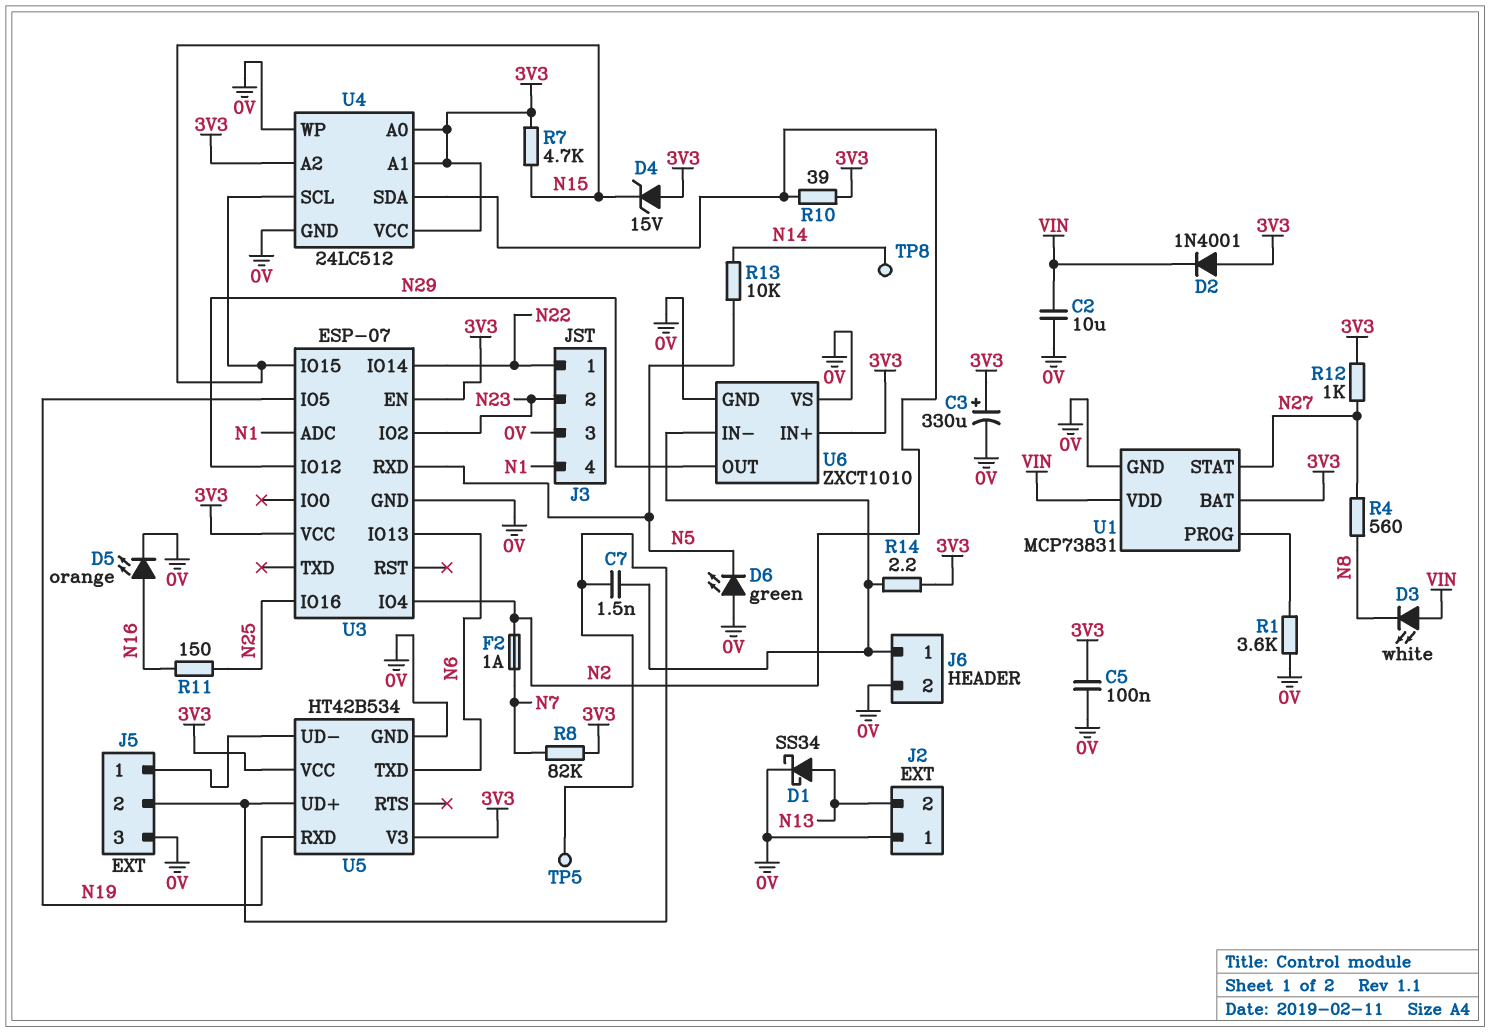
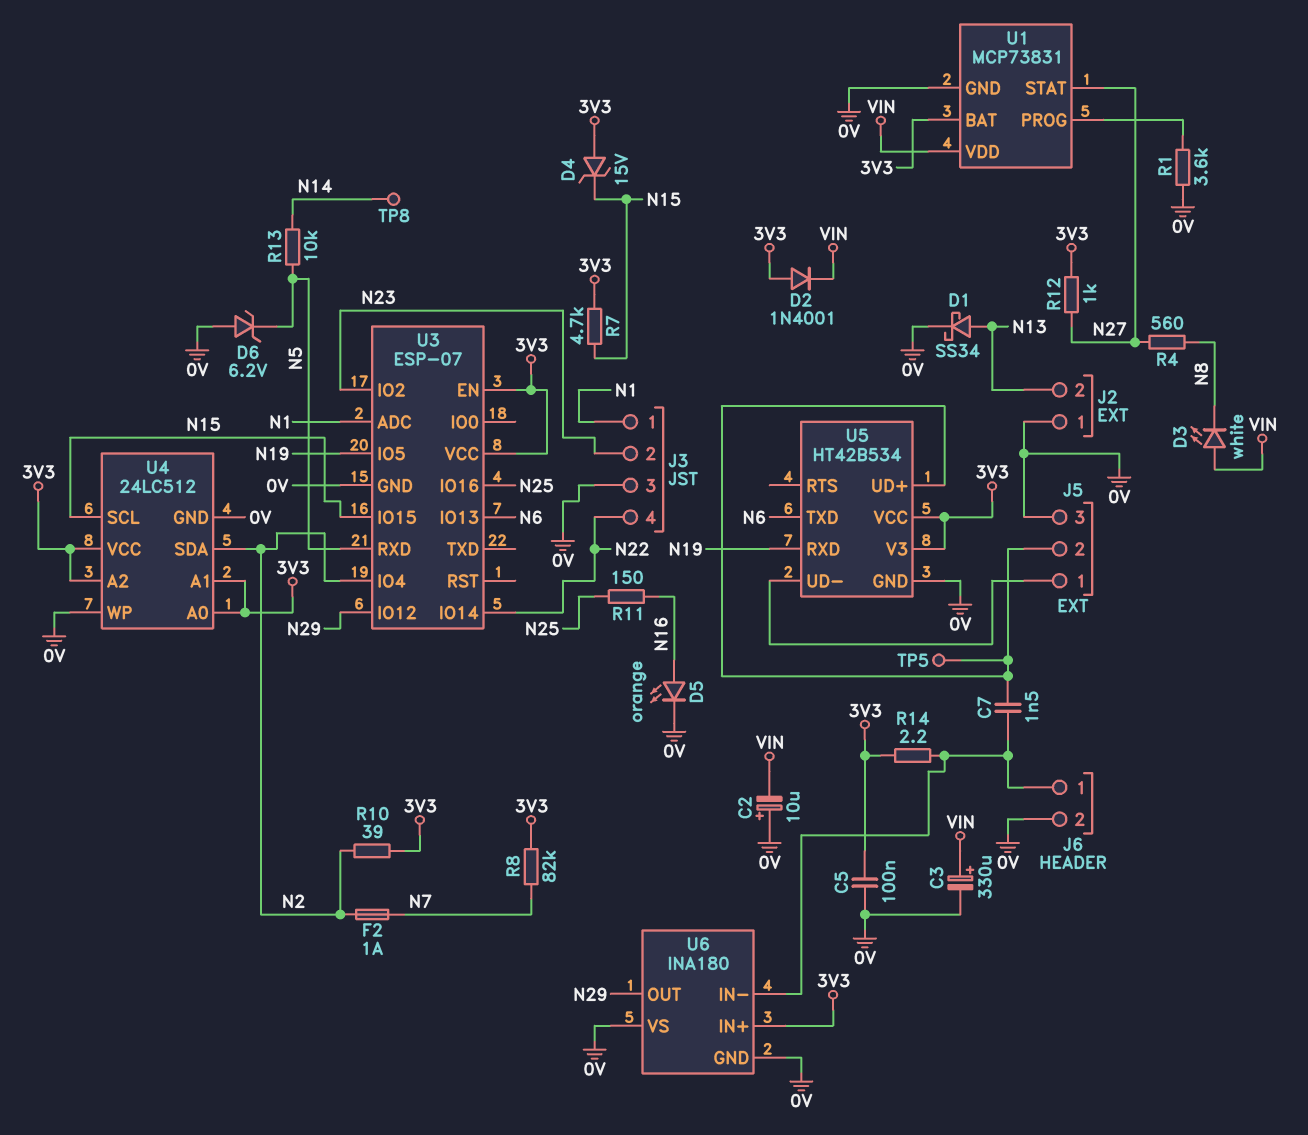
C2: 10uF (0V, VIN) -> 10uF (plus 0V, minus VIN)
C3: 330uF (plus 3V3, minus 0V) -> 330uF (plus VIN, minus 0V)
D6: LED green (A 0V, K N5) -> zener 6.2V (A 0V, K N5)
J3 pin 1: N22 -> N1
J3 pin 4: N1 -> N22
U6: ZXCT1010 -> INA180

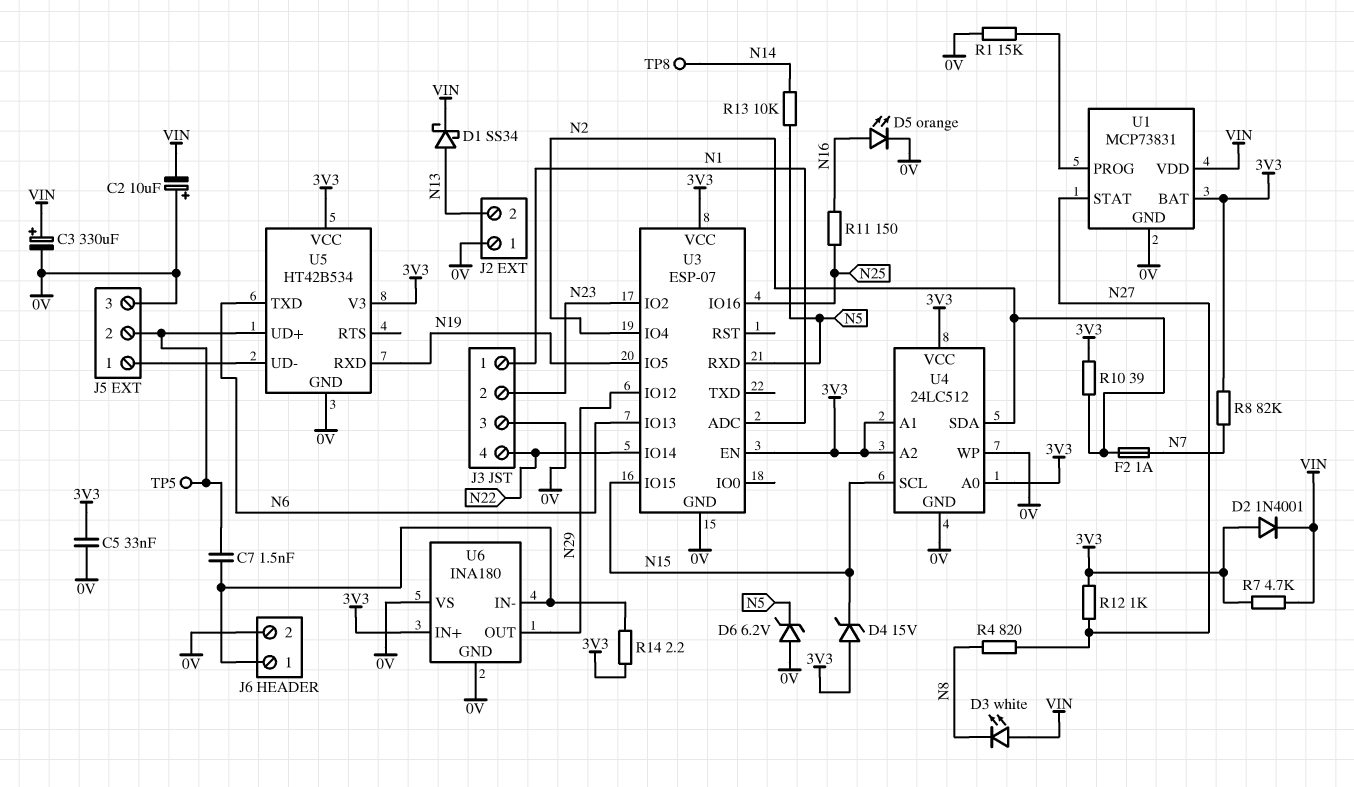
C5: 100nF (0V, 3V3) -> 33nF (0V, 3V3)
D1: schottky SS34 (A N13, K 0V) -> schottky SS34 (A N13, K VIN)
R1: 3.6k (0V, U1/PROG) -> 15k (0V, U1/PROG)
R4: 560 (N8, N27) -> 820 (N8, N27)
R7: 4.7k (3V3, N15) -> 4.7k (3V3, VIN)

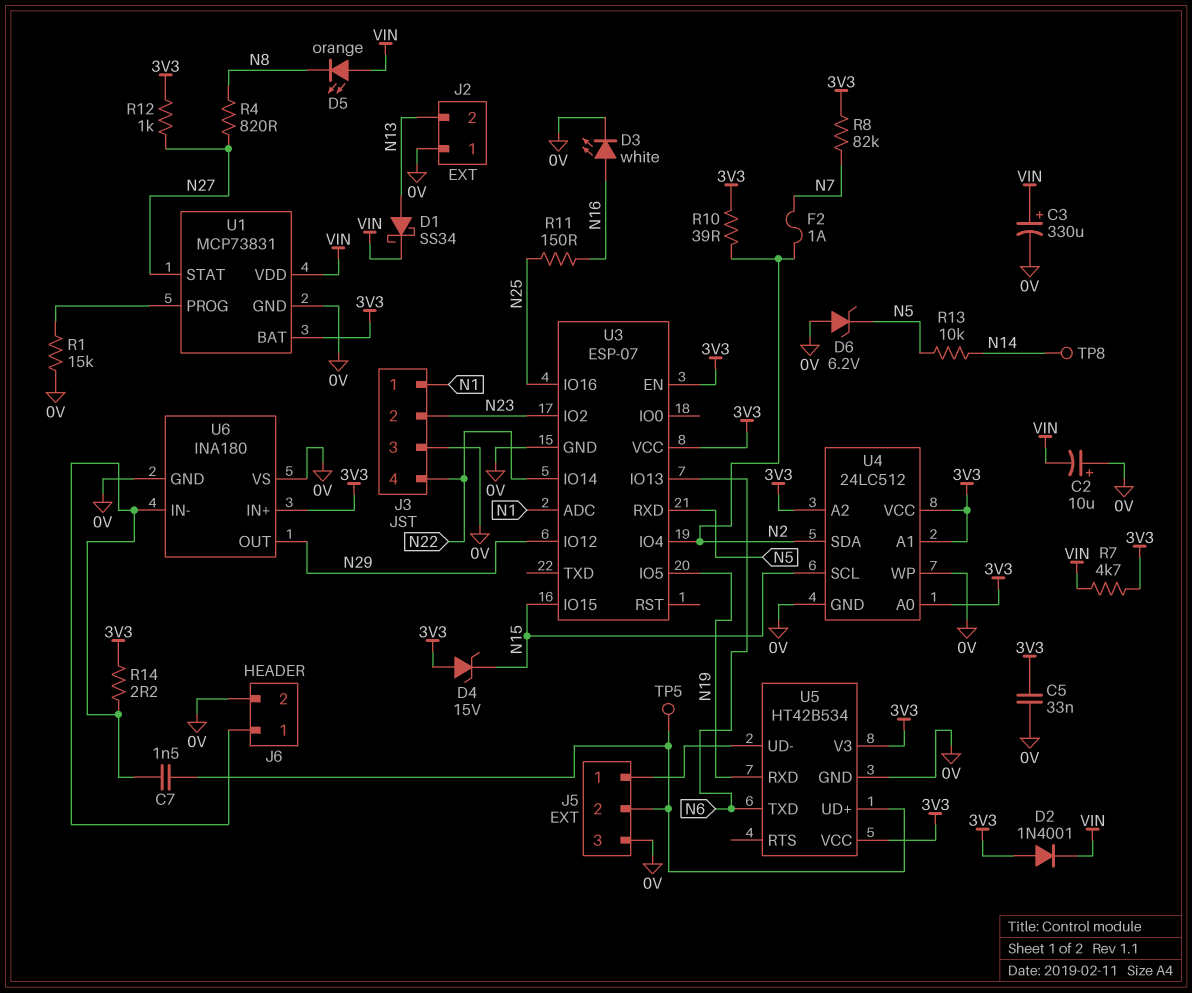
D3: LED white (A VIN, K N8) -> LED white (A N16, K 0V)
D5: LED orange (A N16, K 0V) -> LED orange (A VIN, K N8)

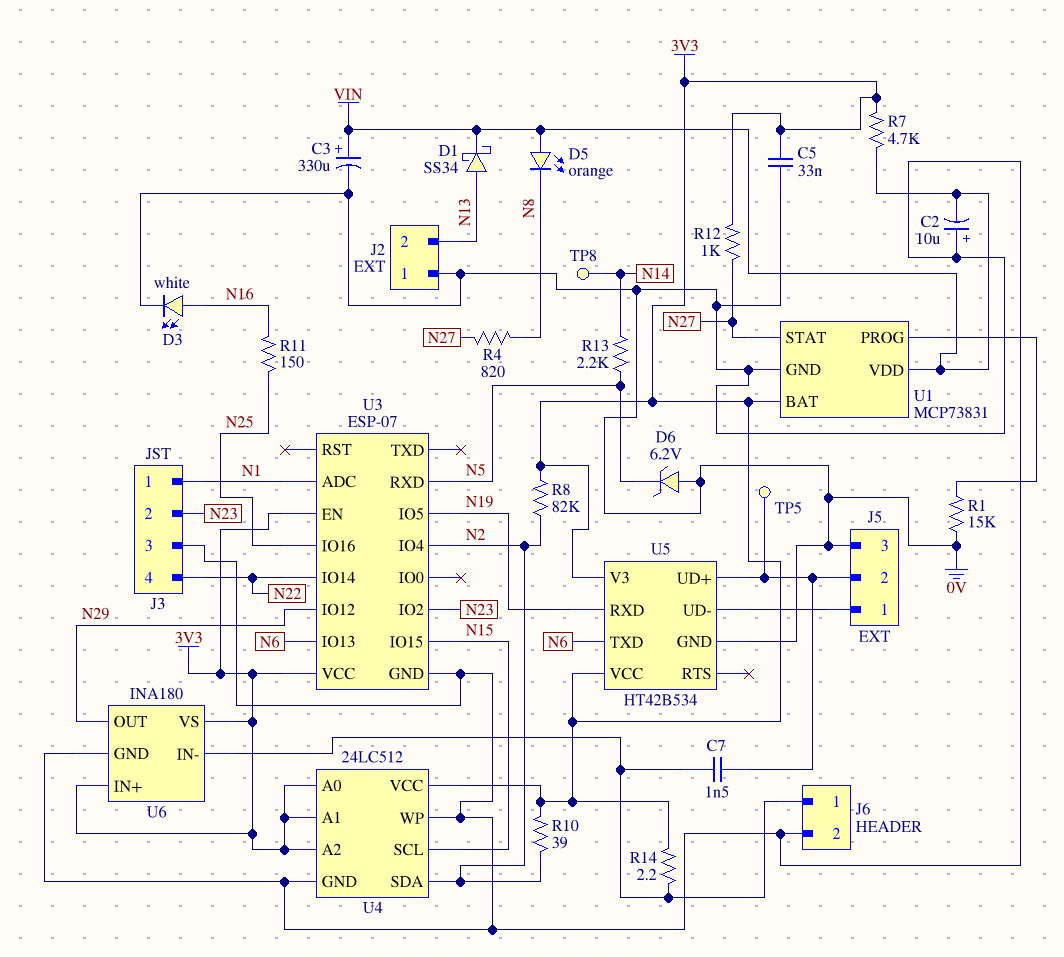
D2: diode 1N4001 (A 3V3, K VIN) -> none
D4: zener 15V (A 3V3, K N15) -> none
F2: 1A (N2, N7) -> none
R8: 82k (3V3, N7) -> 82k (3V3, N2)
R13: 10k (N5, N14) -> 2.2k (N5, N14)
U6 pin VS: 0V -> 3V3

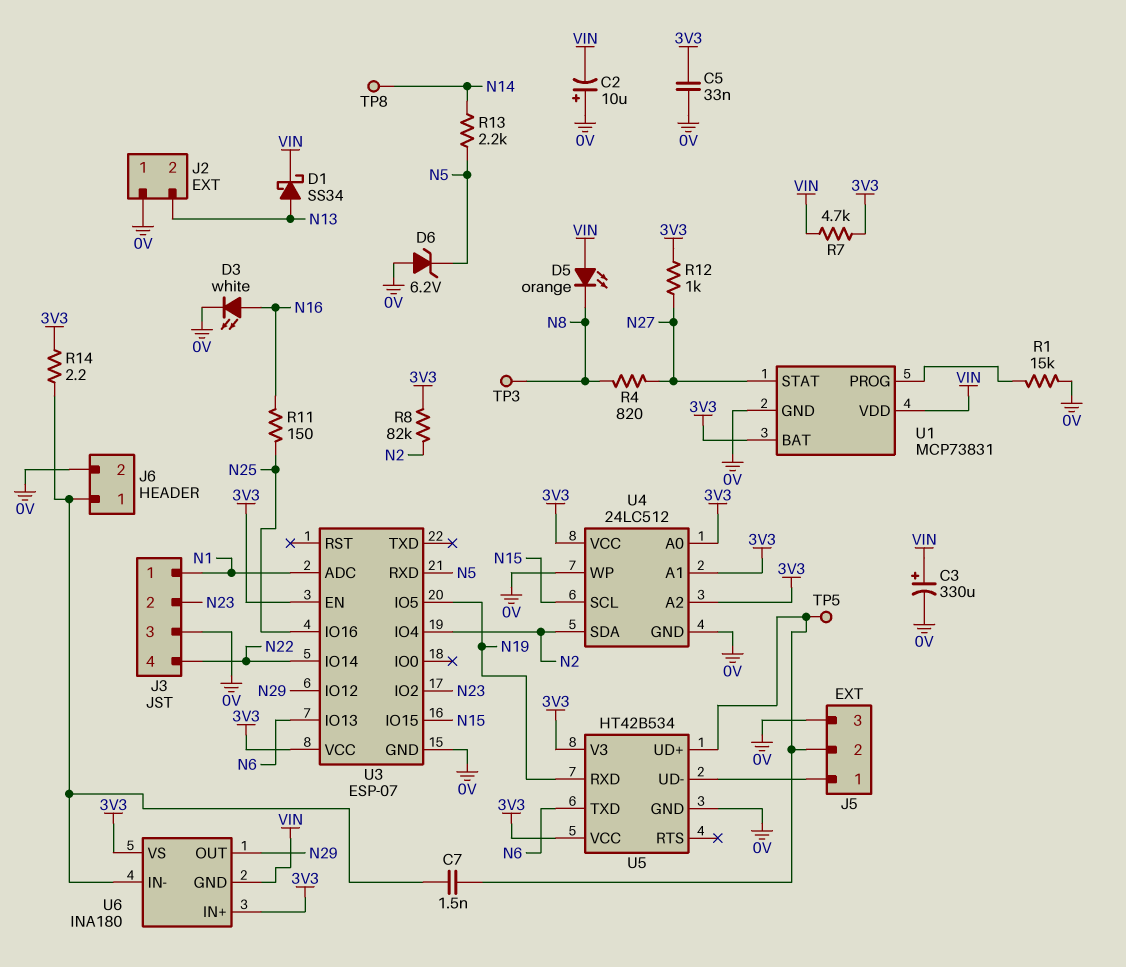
R10: 39 (3V3, N2) -> none
TP3: none -> test point (N8)
U6 pin GND: 0V -> VIN

